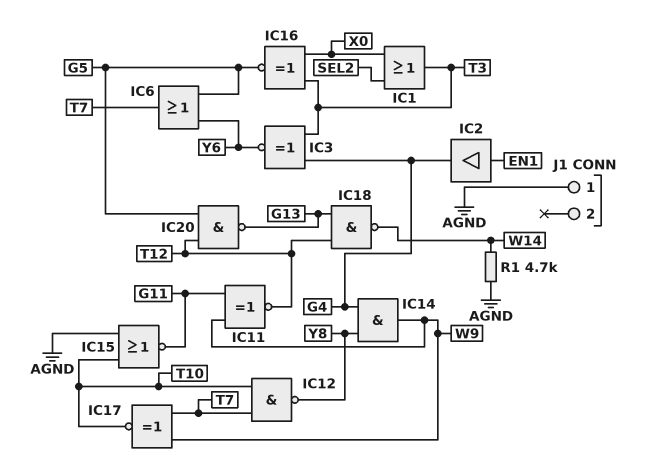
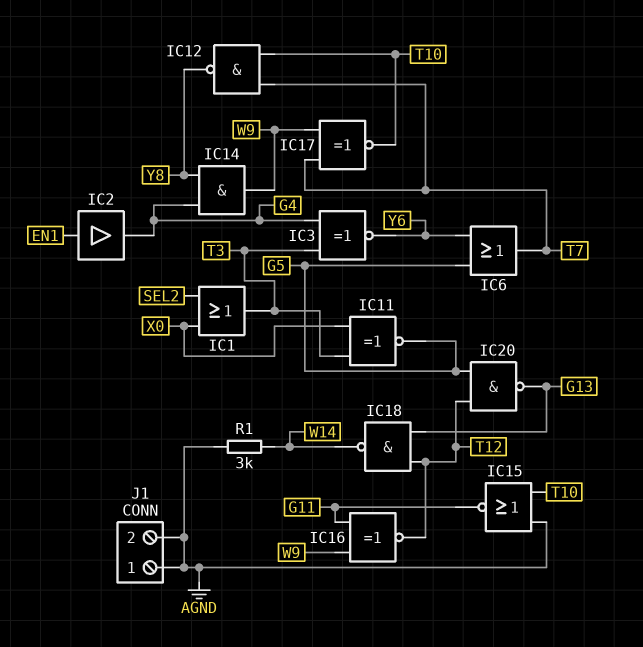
IC11: XNOR (in G11, in W9, out T12) -> XNOR (in T3, in X0, out G5)
IC16: XNOR (in T3, in X0, out G5) -> XNOR (in G11, in W9, out T12)
J1 pin 2: none -> AGND
R1: 4.7k (AGND, W14) -> 3k (AGND, W14)

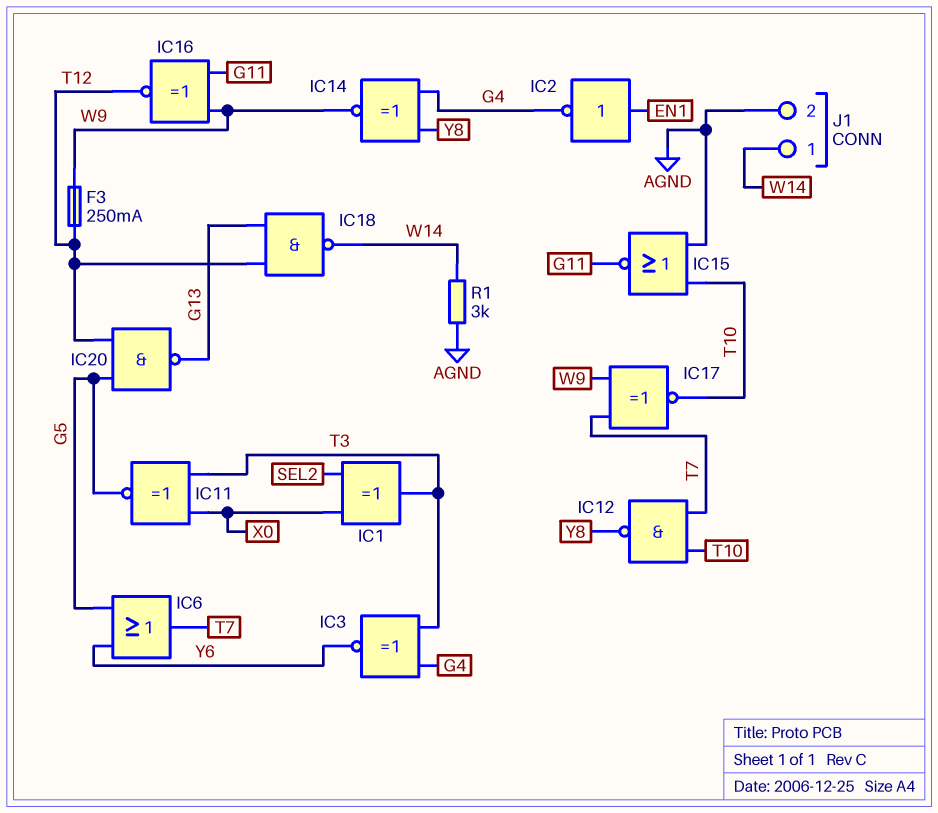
F3: none -> 250mA (T12, W9)
IC1: OR (in SEL2, in X0, out T3) -> XOR (in SEL2, in X0, out T3)
IC2: buffer (in EN1, out G4) -> NOT (in EN1, out G4)
IC14: AND (in G4, in Y8, out W9) -> XNOR (in G4, in Y8, out W9)
J1 pin 1: AGND -> W14

